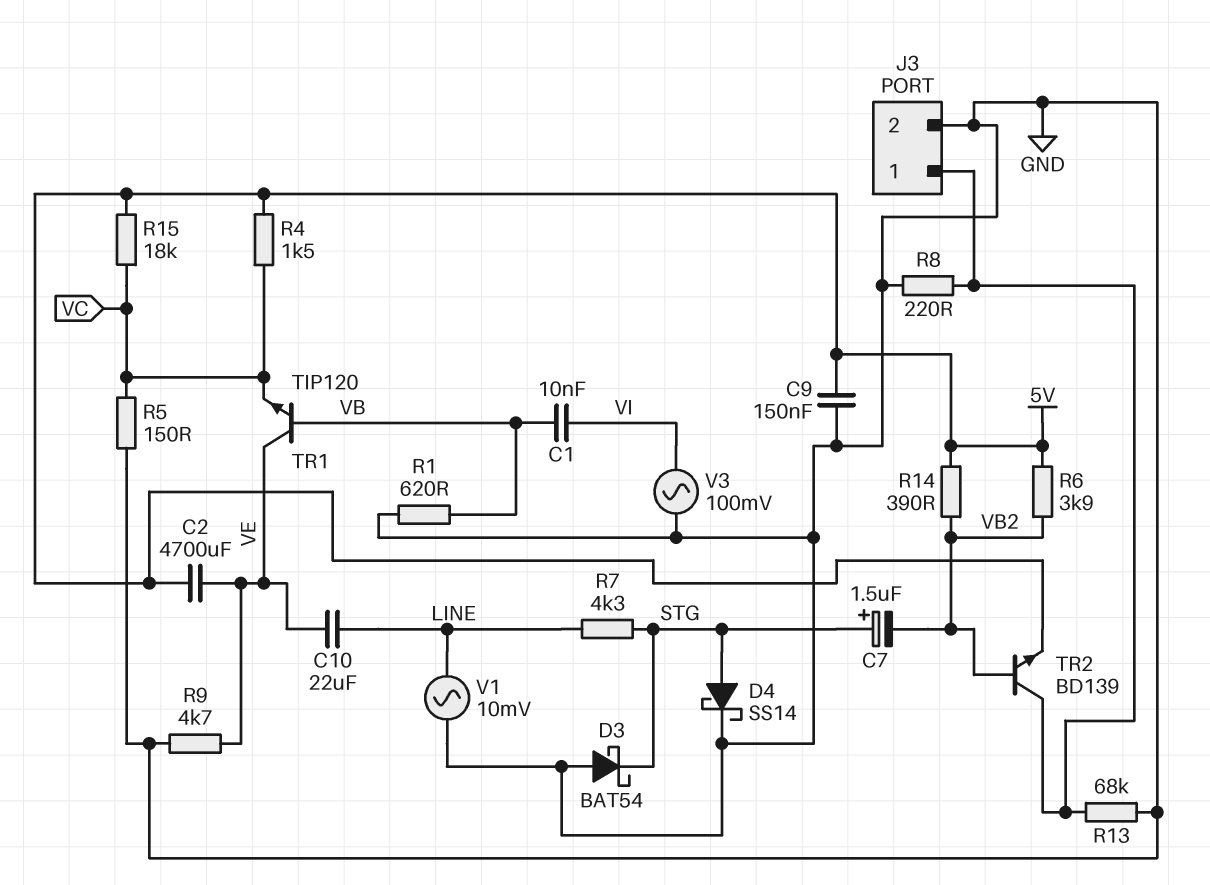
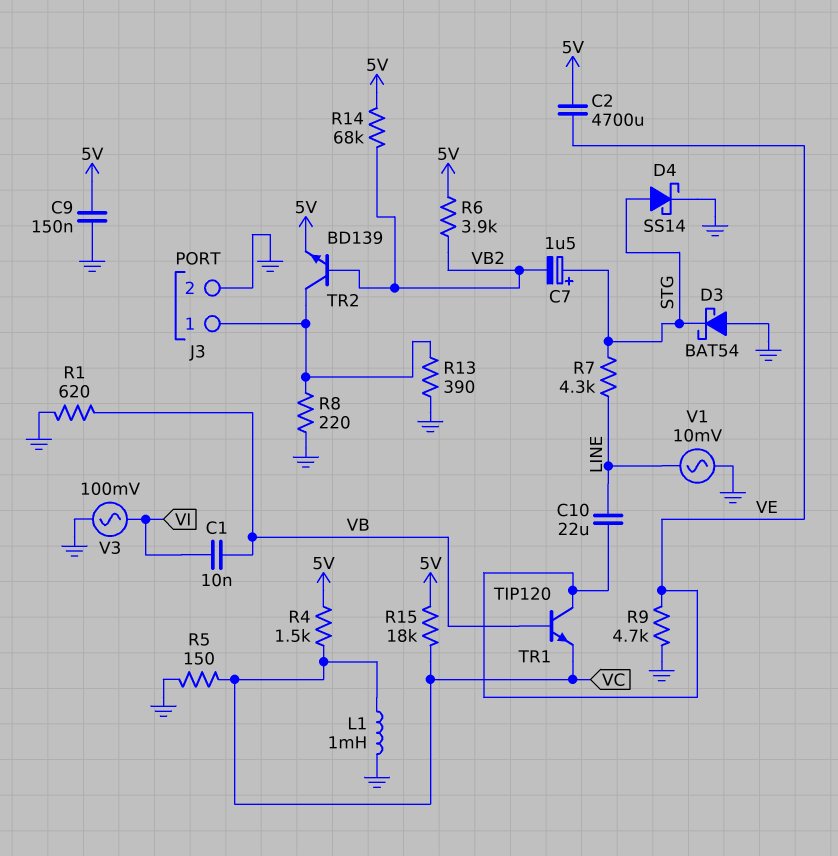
L1: none -> 1mH (GND, VC)
R13: 68k (GND, J3/1) -> 390 (GND, J3/1)
R14: 390 (5V, VB2) -> 68k (5V, VB2)

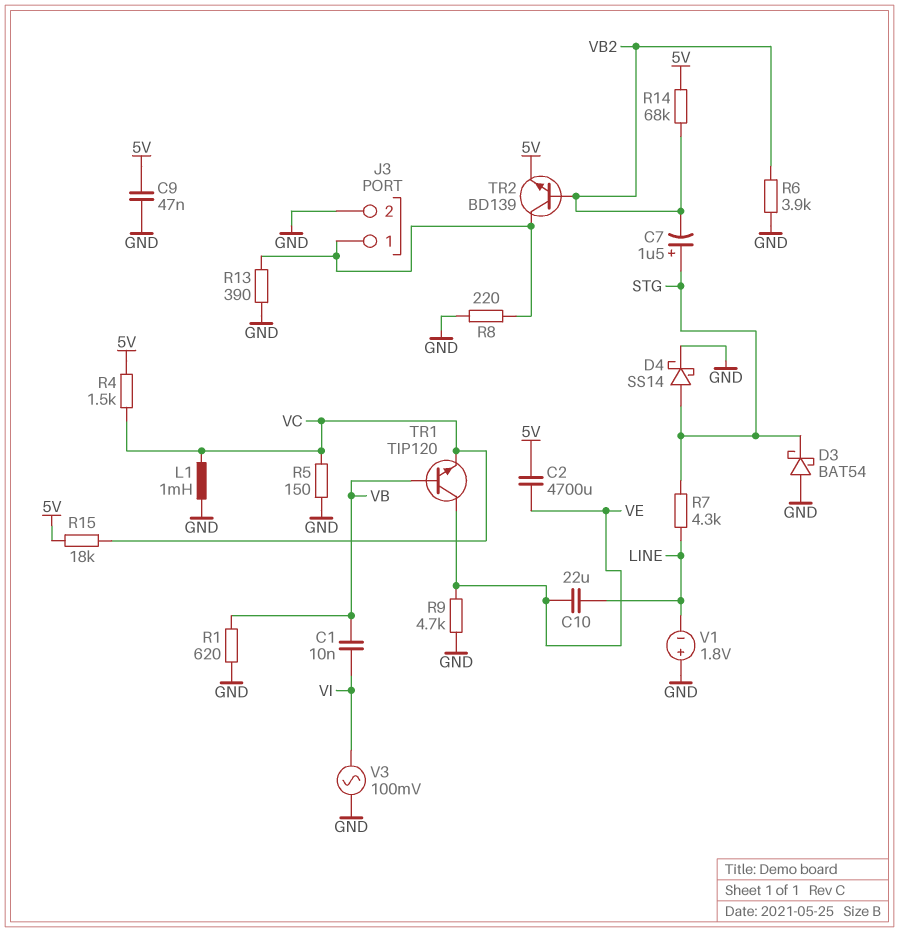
C9: 150nF (5V, GND) -> 47nF (5V, GND)
R6: 3.9k (5V, VB2) -> 3.9k (GND, VB2)
V1: AC 10mV (GND, LINE) -> 1.8V (plus GND, minus LINE)

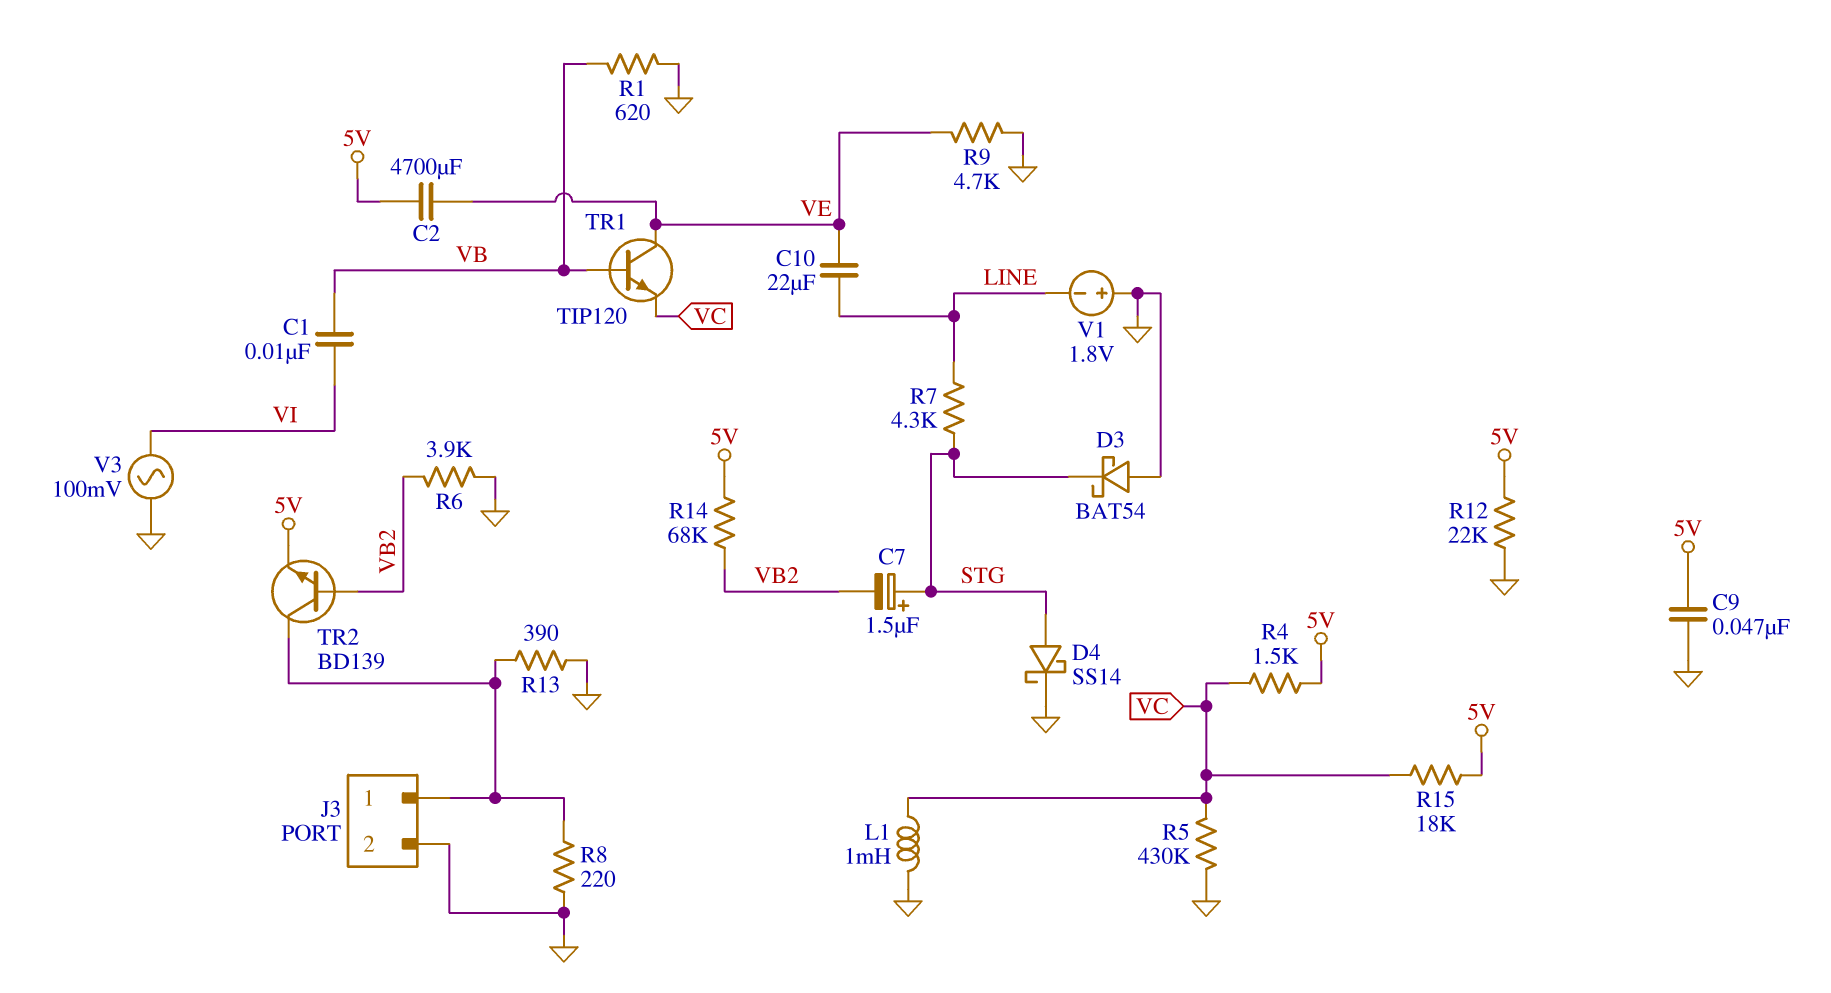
R5: 150 (GND, VC) -> 430k (GND, VC)
R12: none -> 22k (5V, GND)

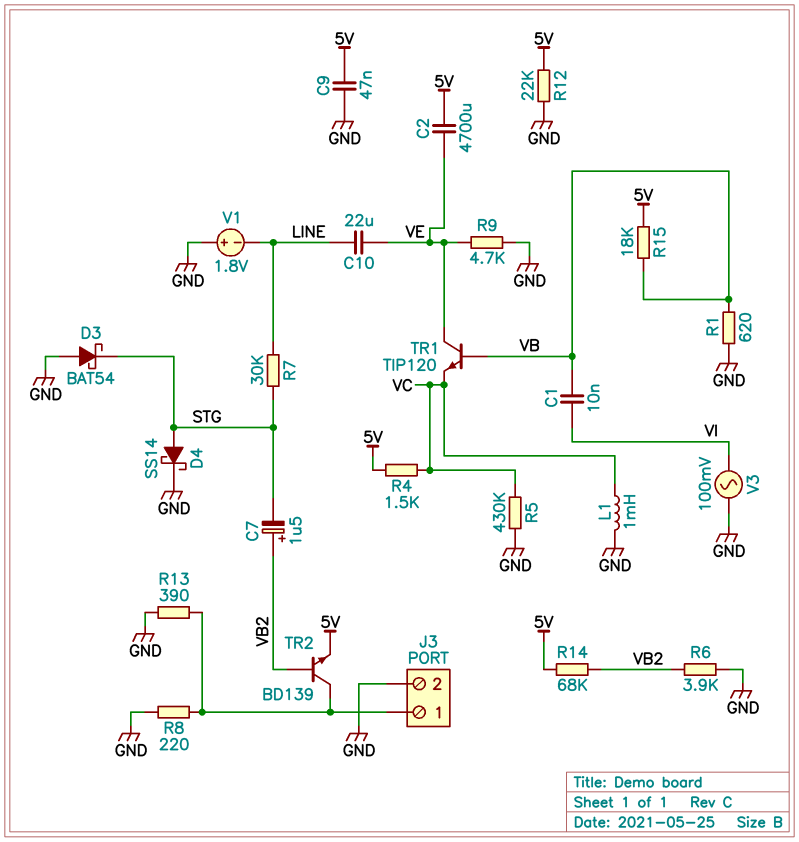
C7: 1.5uF (plus STG, minus VB2) -> 1.5uF (plus VB2, minus STG)
R7: 4.3k (LINE, STG) -> 30k (LINE, STG)
R15: 18k (5V, VC) -> 18k (5V, VB)

